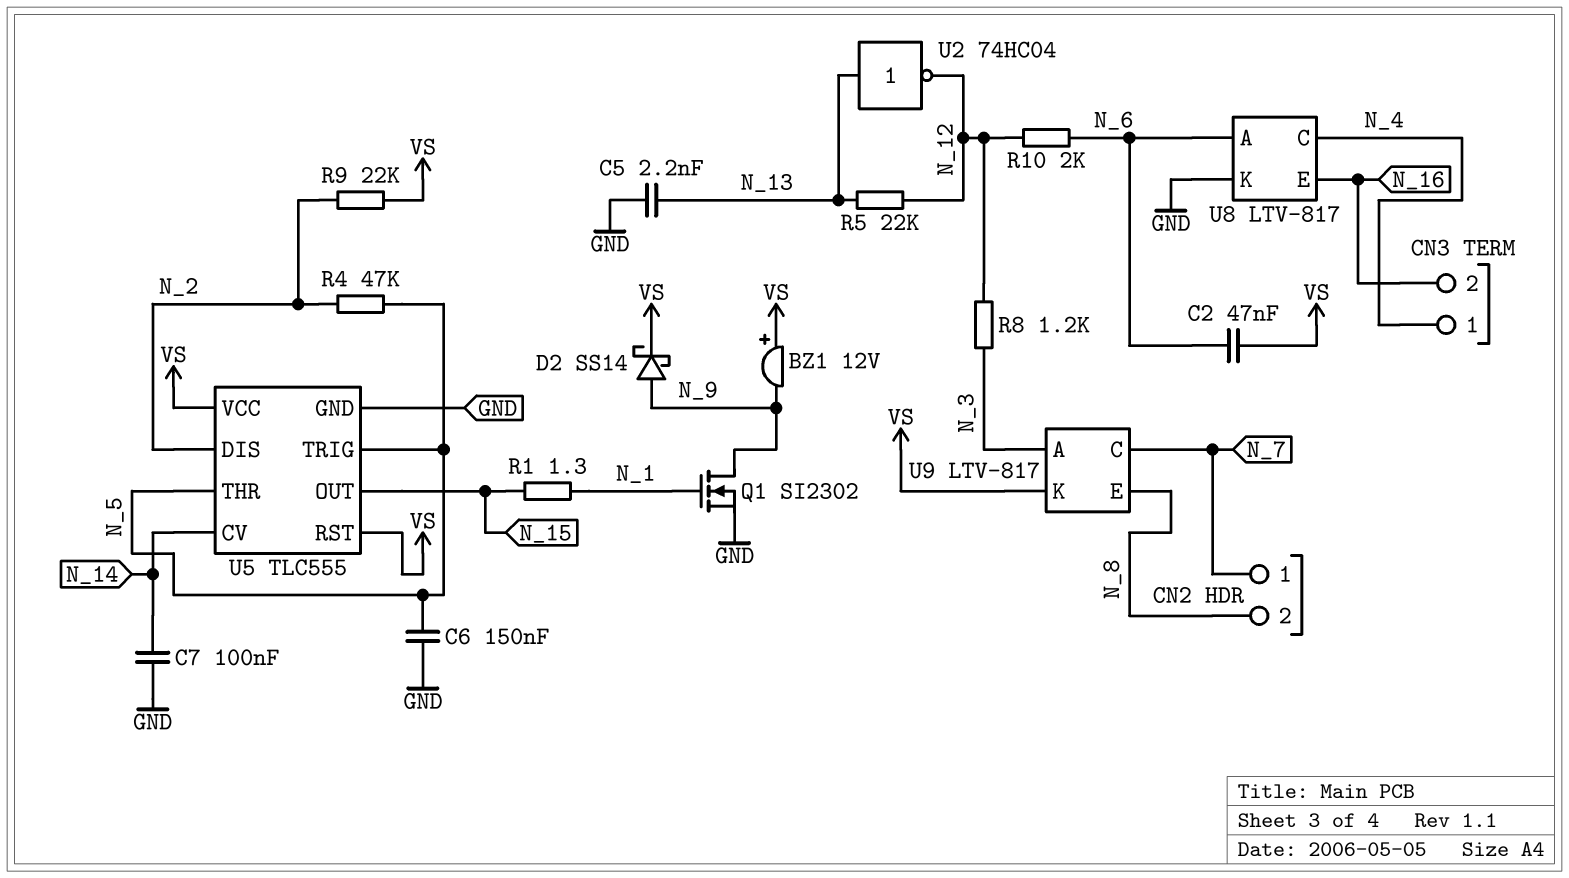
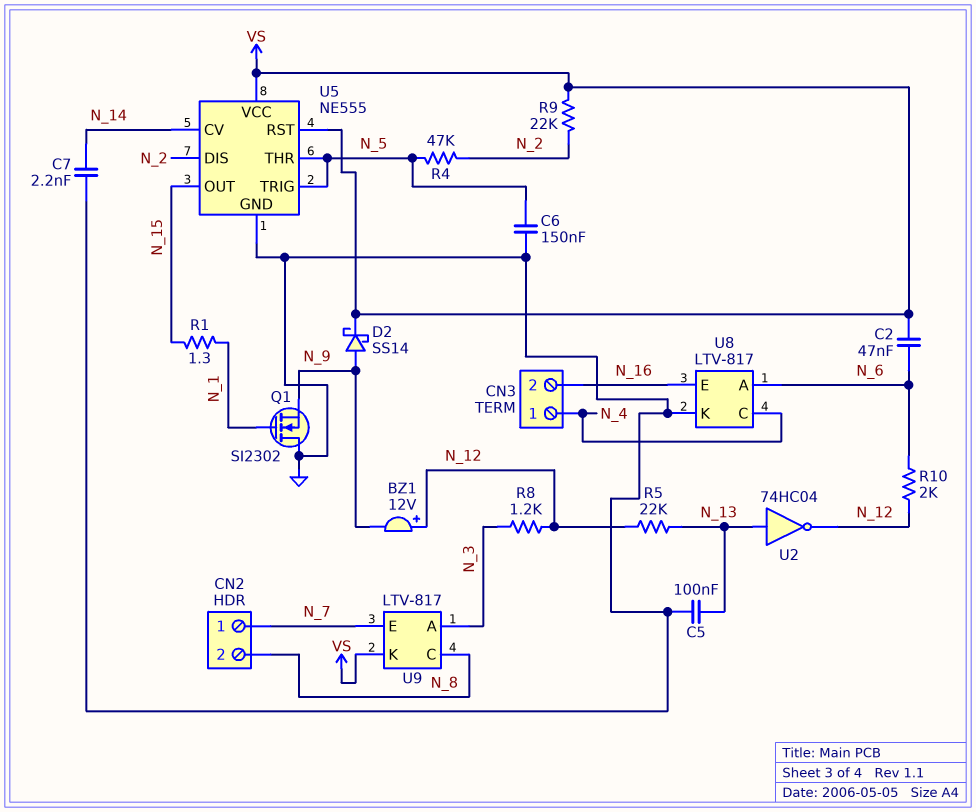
BZ1: buzzer 12V (plus VS, minus N_9) -> buzzer 12V (plus N_12, minus N_9)
C5: 2.2nF (GND, N_13) -> 100nF (GND, N_13)
C7: 100nF (GND, N_14) -> 2.2nF (GND, N_14)
Q1: NMOS SI2302 (G N_1, D N_9, S GND) -> NMOS SI2302 (G N_1, D GND, S N_9)
U5: TLC555 -> NE555
U9 pin C: N_7 -> N_8
U9 pin E: N_8 -> N_7

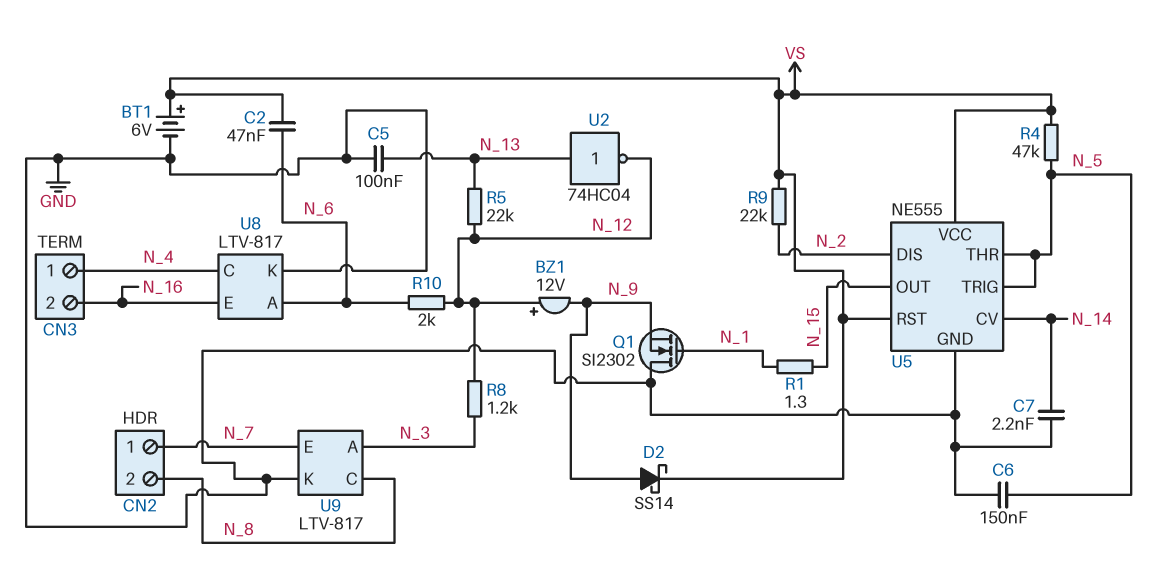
BT1: none -> 6V (plus VS, minus GND)
R4: 47k (N_2, N_5) -> 47k (N_5, VS)
U9 pin K: VS -> GND

